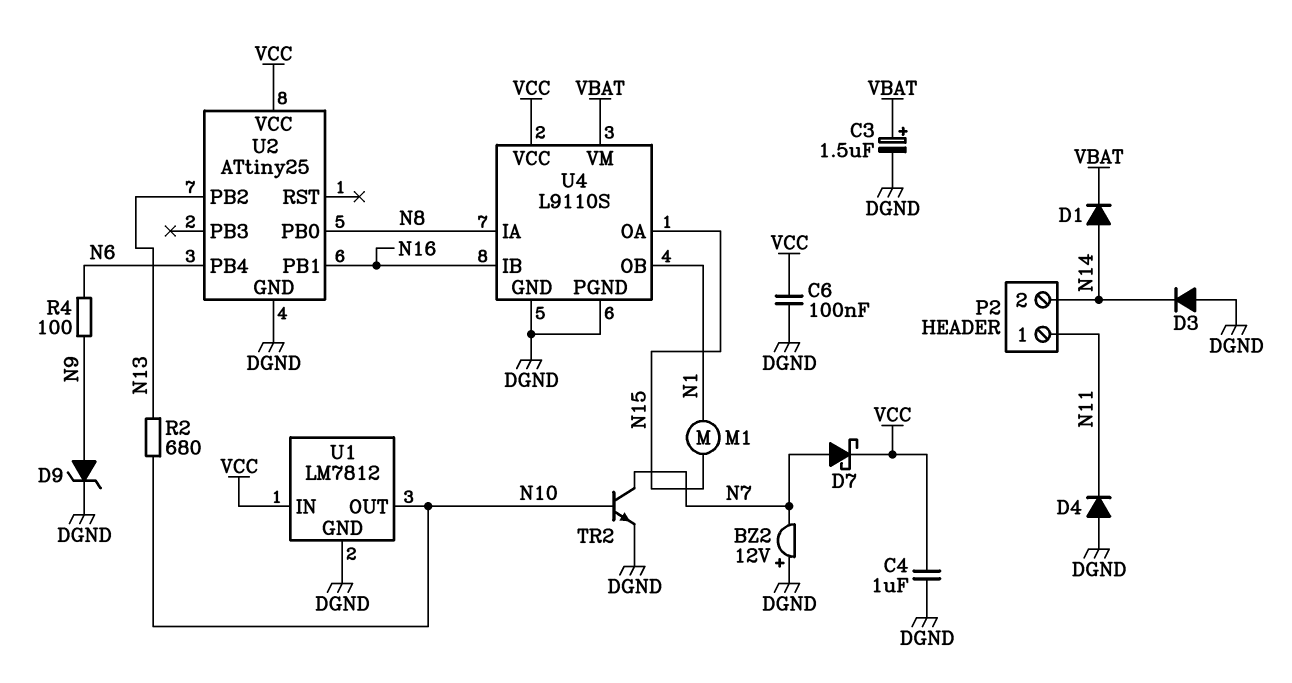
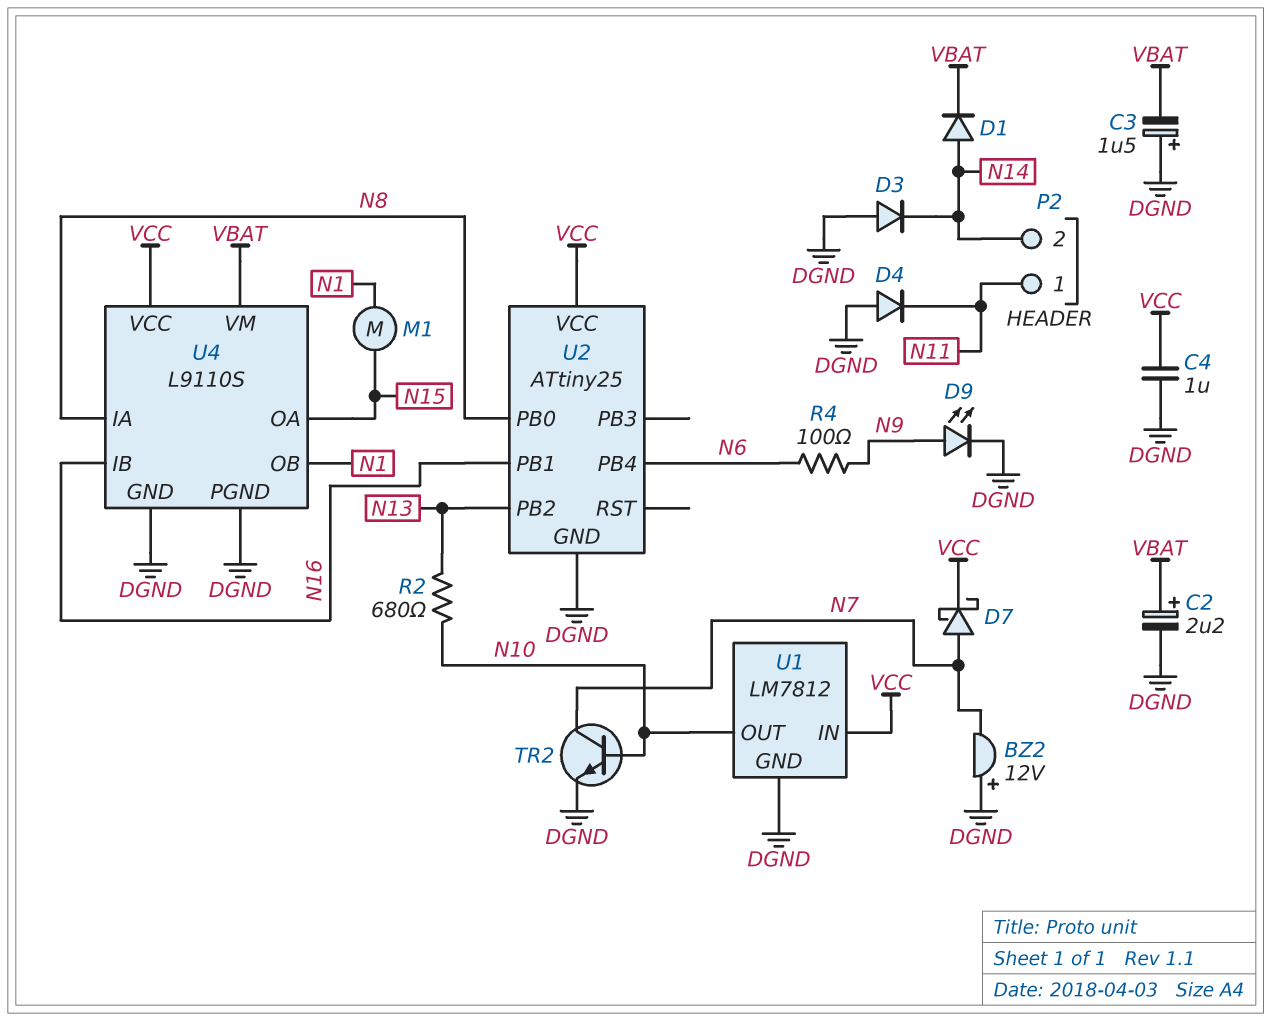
C2: none -> 2.2uF (plus VBAT, minus DGND)
C3: 1.5uF (plus VBAT, minus DGND) -> 1.5uF (plus DGND, minus VBAT)
C6: 100nF (DGND, VCC) -> none
D9: zener (A N9, K DGND) -> LED (A N9, K DGND)

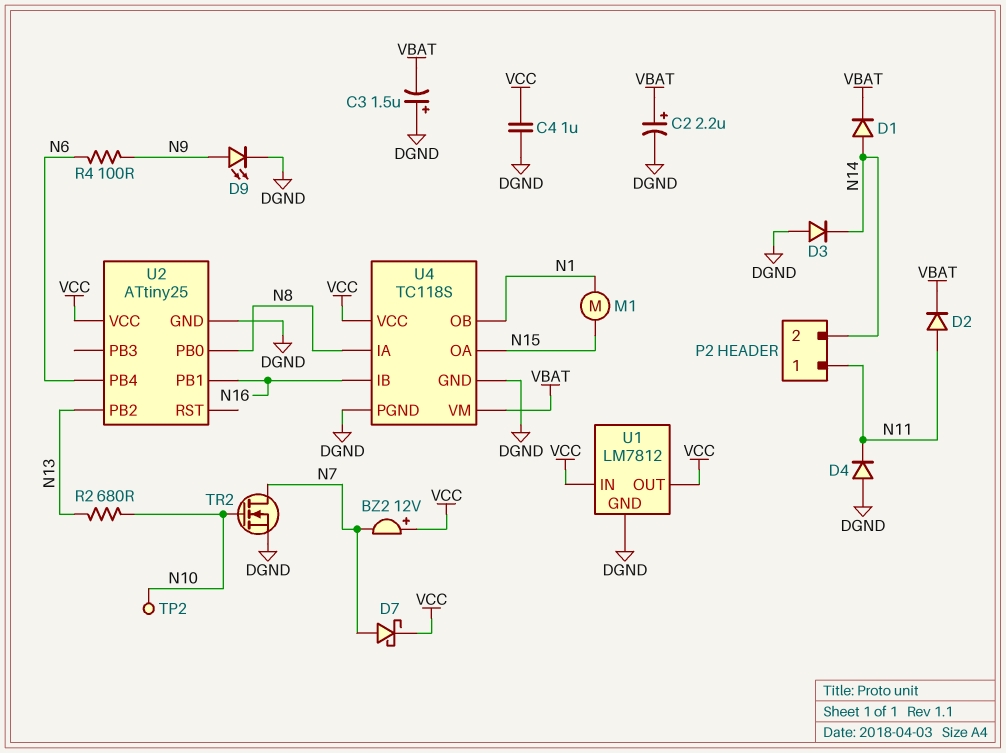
BZ2: buzzer 12V (plus DGND, minus N7) -> buzzer 12V (plus VCC, minus N7)
D2: none -> diode (A N11, K VBAT)
TP2: none -> test point (N10)
TR2: NPN (B N10, C N7, E DGND) -> NMOS (G N10, D N7, S DGND)
U1 pin OUT: N10 -> VCC
U4: L9110S -> TC118S

